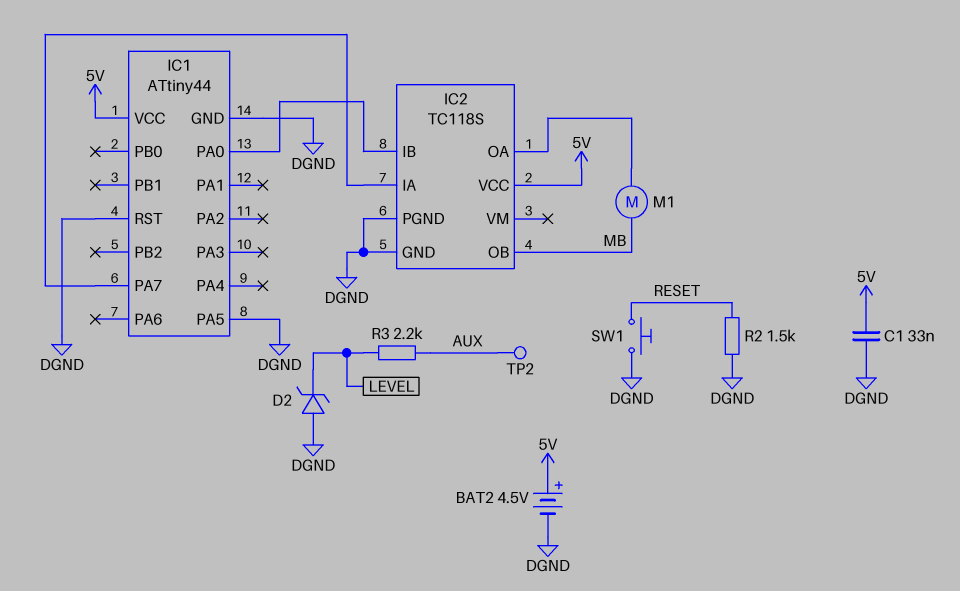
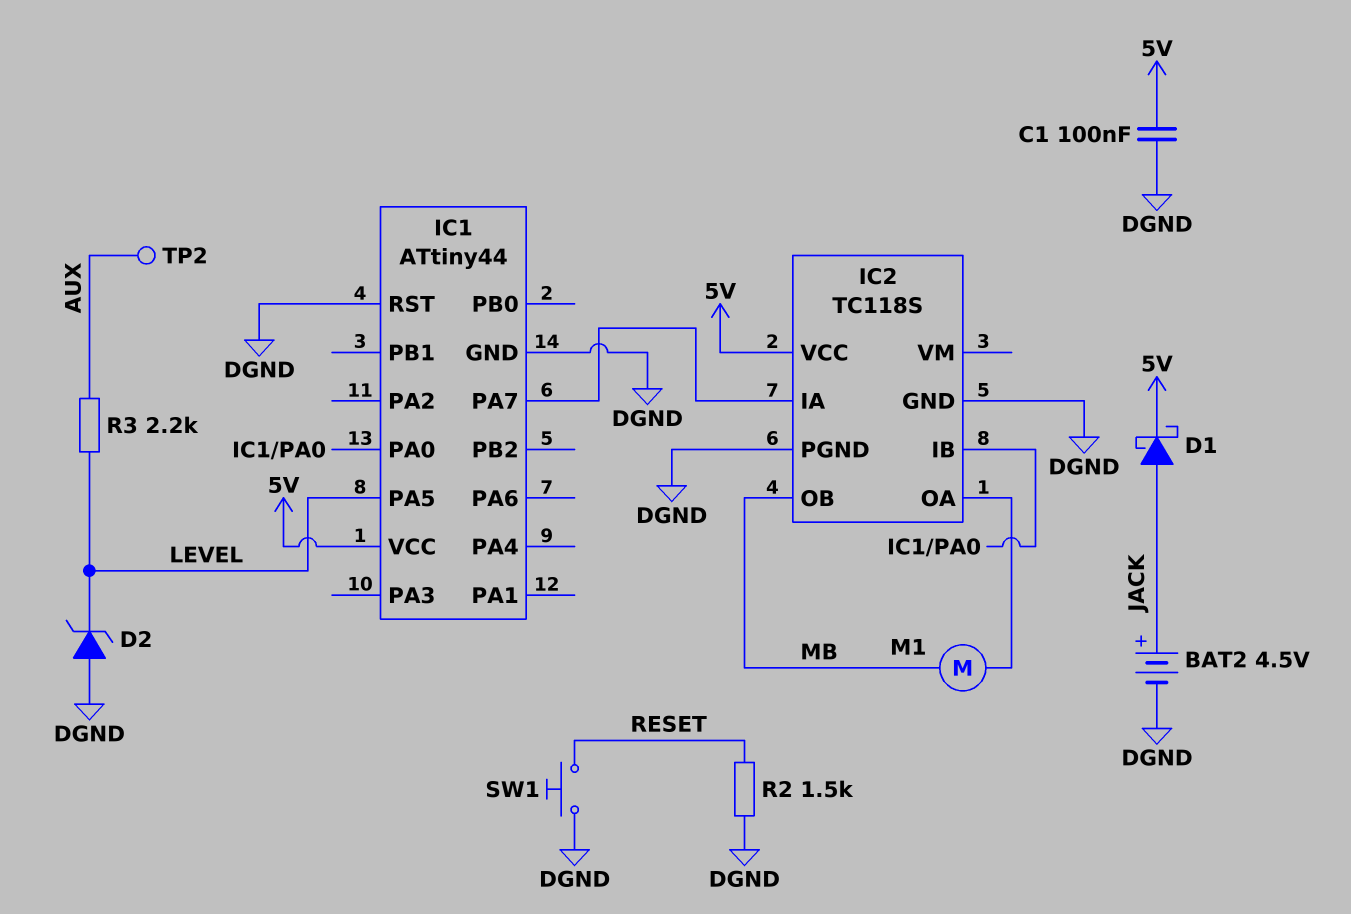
BAT2: 4.5V (plus 5V, minus DGND) -> 4.5V (plus JACK, minus DGND)
C1: 33nF (5V, DGND) -> 100nF (5V, DGND)
D1: none -> schottky (A JACK, K 5V)
IC1 pin PA5: DGND -> LEVEL

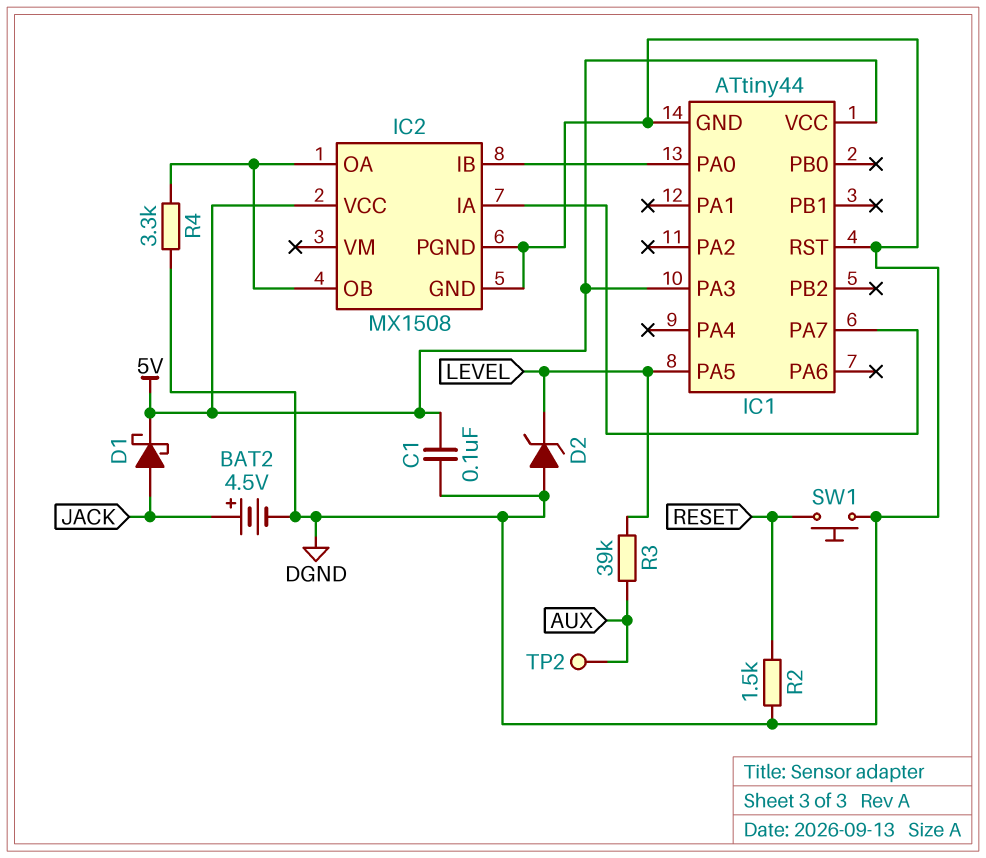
IC1 pin PA3: none -> 5V
IC2: TC118S -> MX1508
IC2 pin OB: MB -> IC2/OA
M1: motor (IC2/OA, MB) -> none
R3: 2.2k (AUX, LEVEL) -> 39k (AUX, LEVEL)
R4: none -> 3.3k (DGND, IC2/OA)

